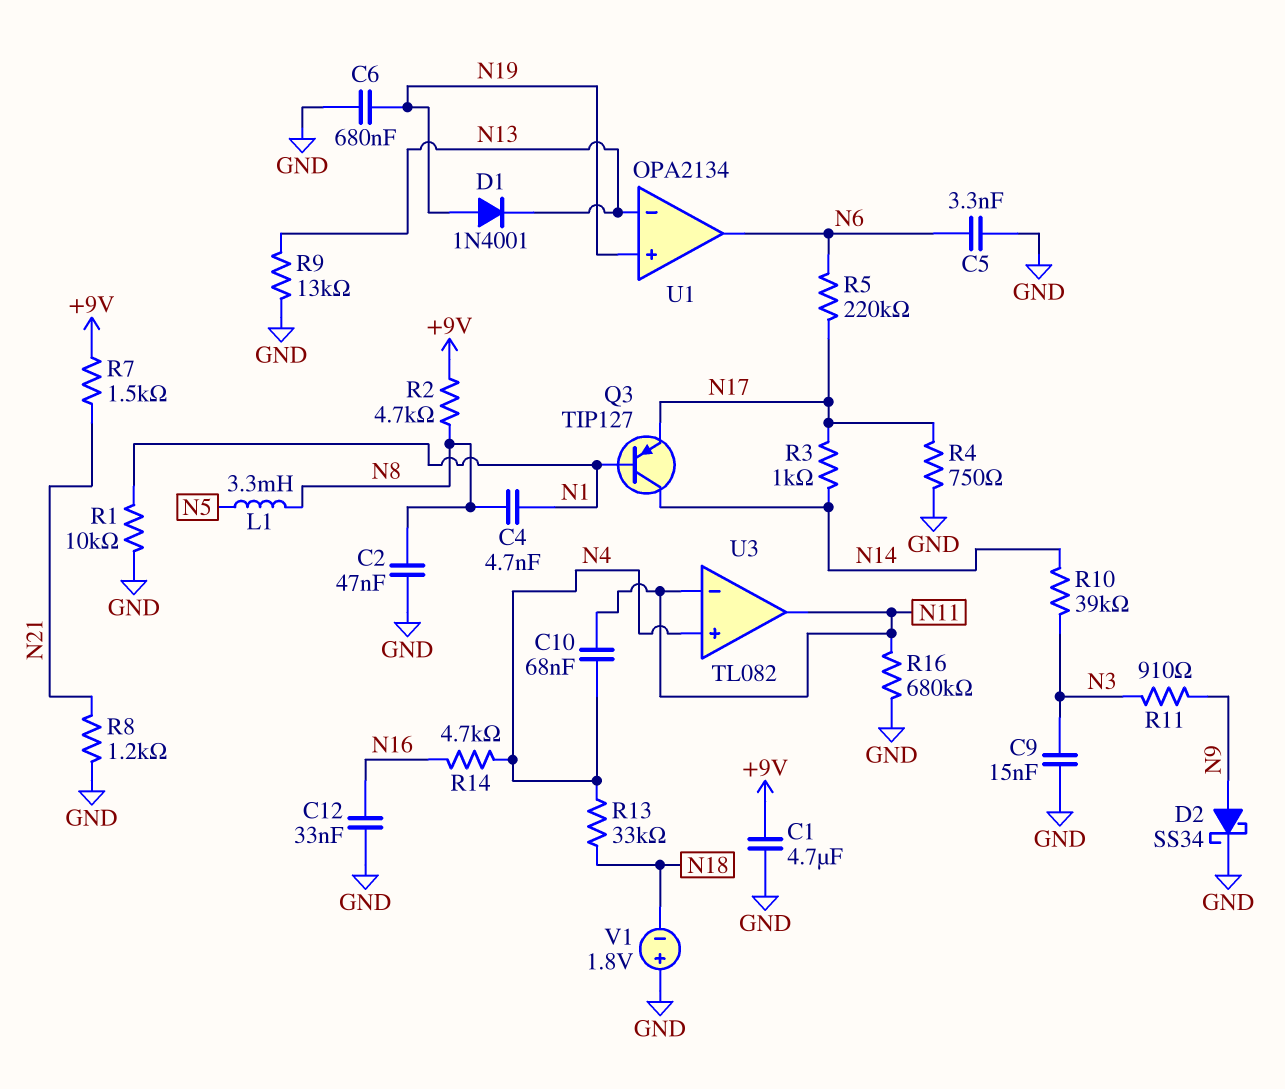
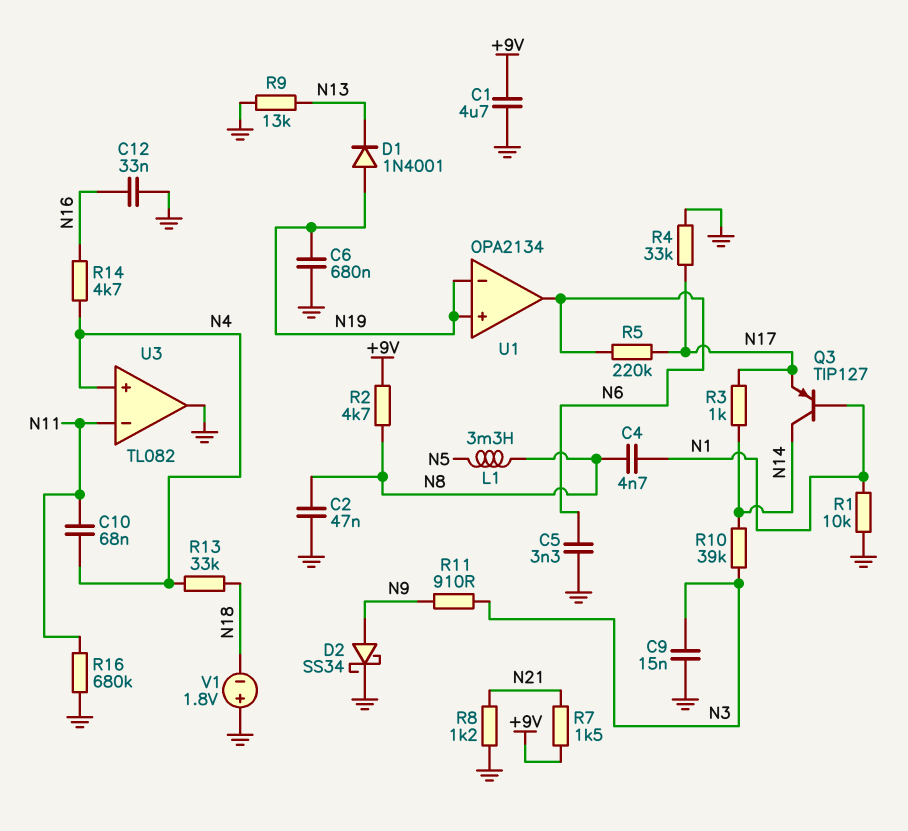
R4: 750 (GND, N17) -> 33k (GND, N17)
U1 pin in-: N13 -> N19
U3 pin out: N11 -> GND

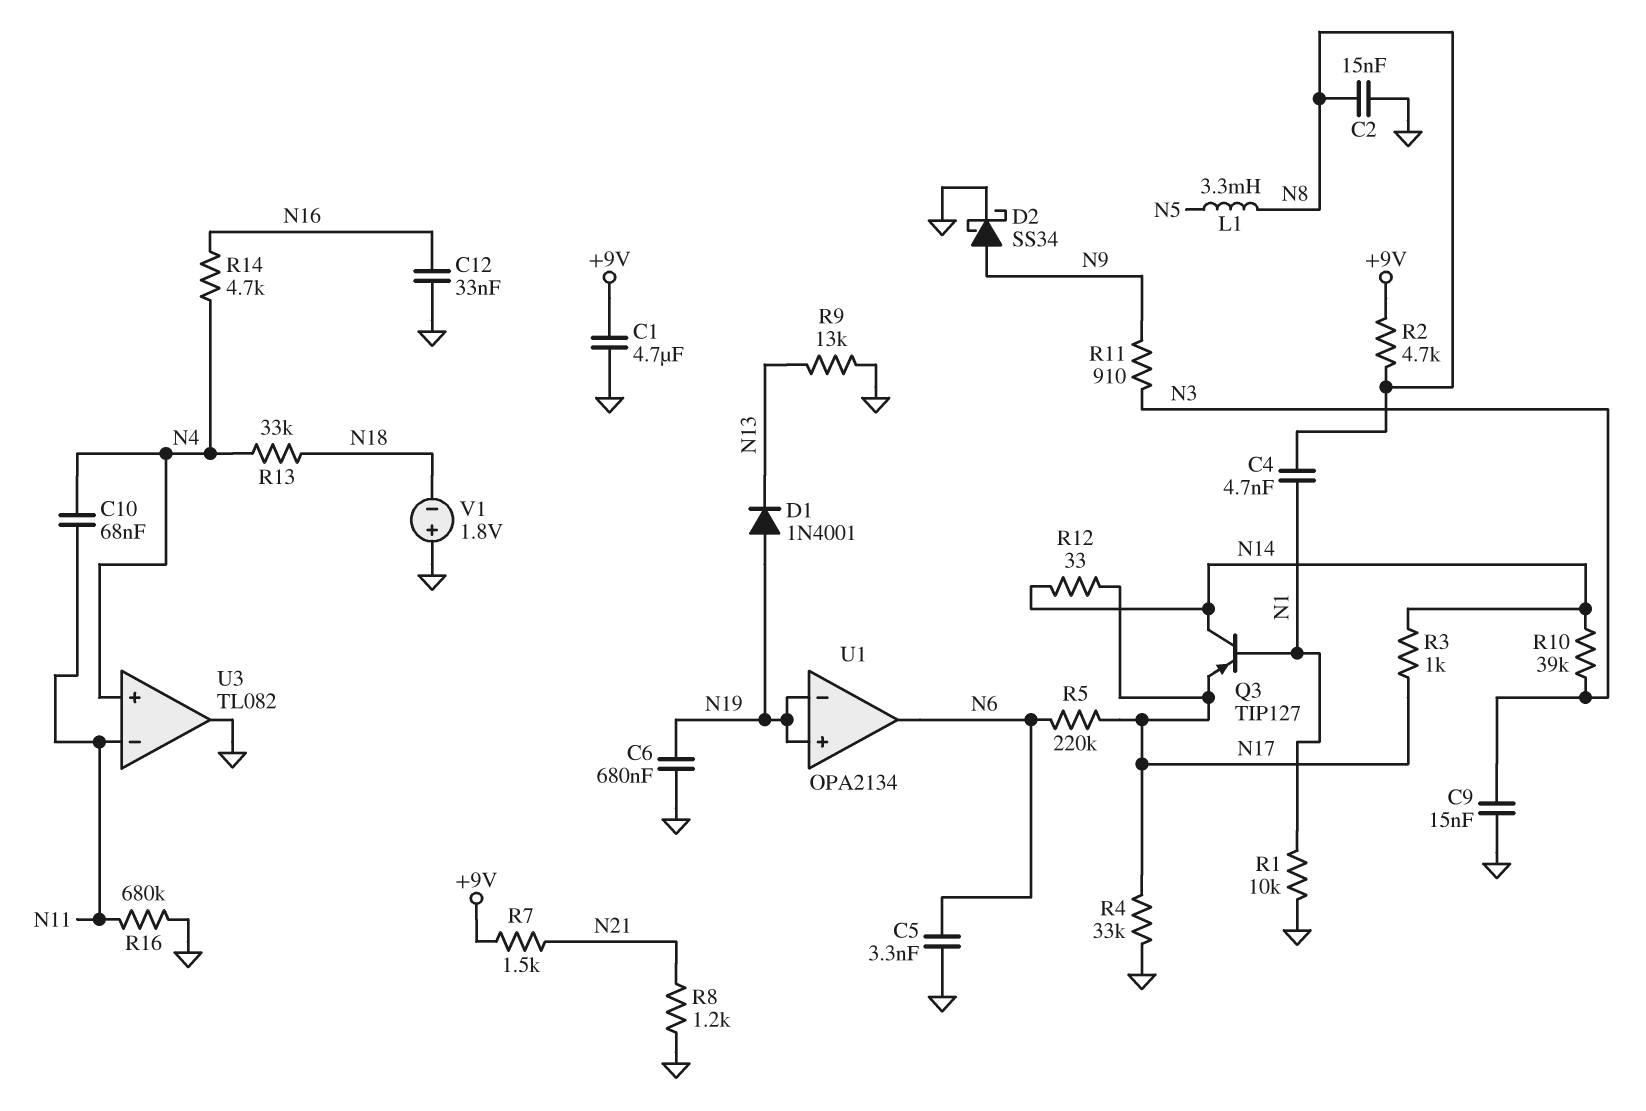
C2: 47nF (GND, N8) -> 15nF (GND, N8)
R12: none -> 33 (N14, N17)

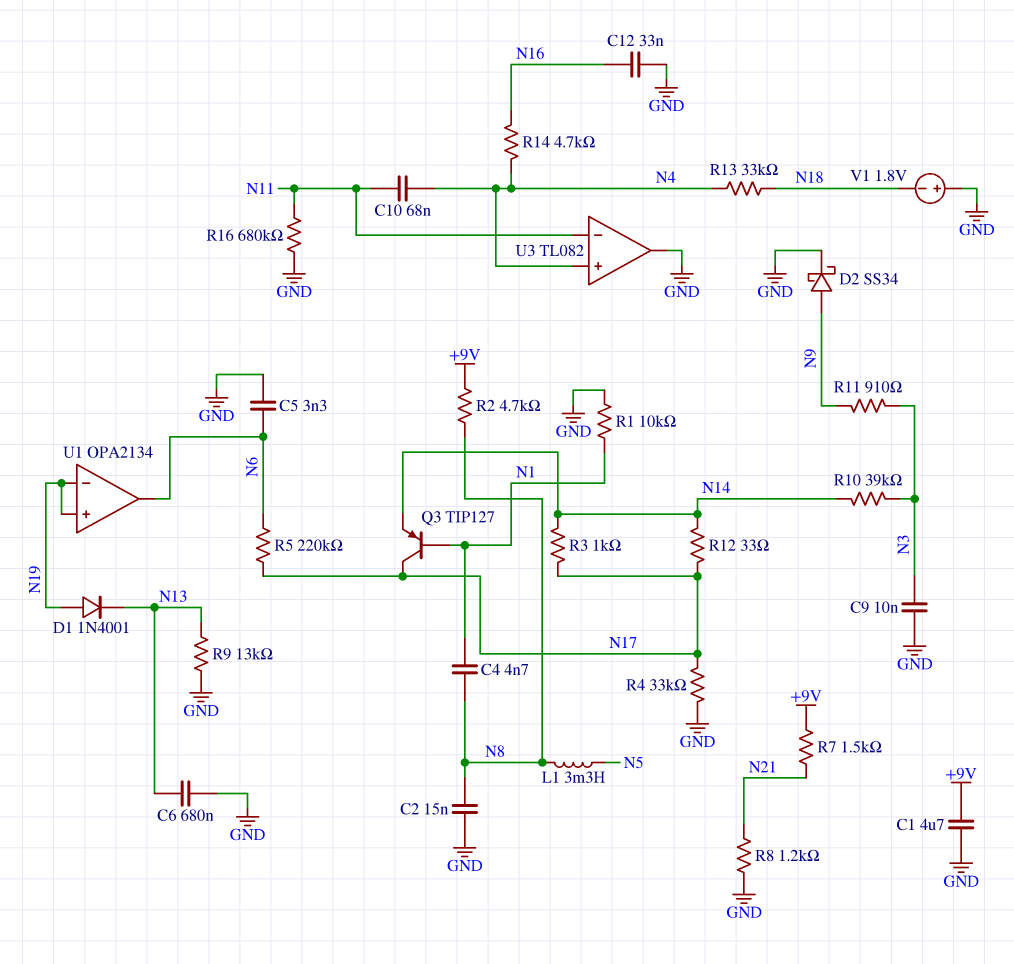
C6: 680nF (GND, N19) -> 680nF (GND, N13)
C9: 15nF (GND, N3) -> 10nF (GND, N3)
Q3: PNP TIP127 (B N1, C N14, E N17) -> PNP TIP127 (B N1, C N17, E N14)

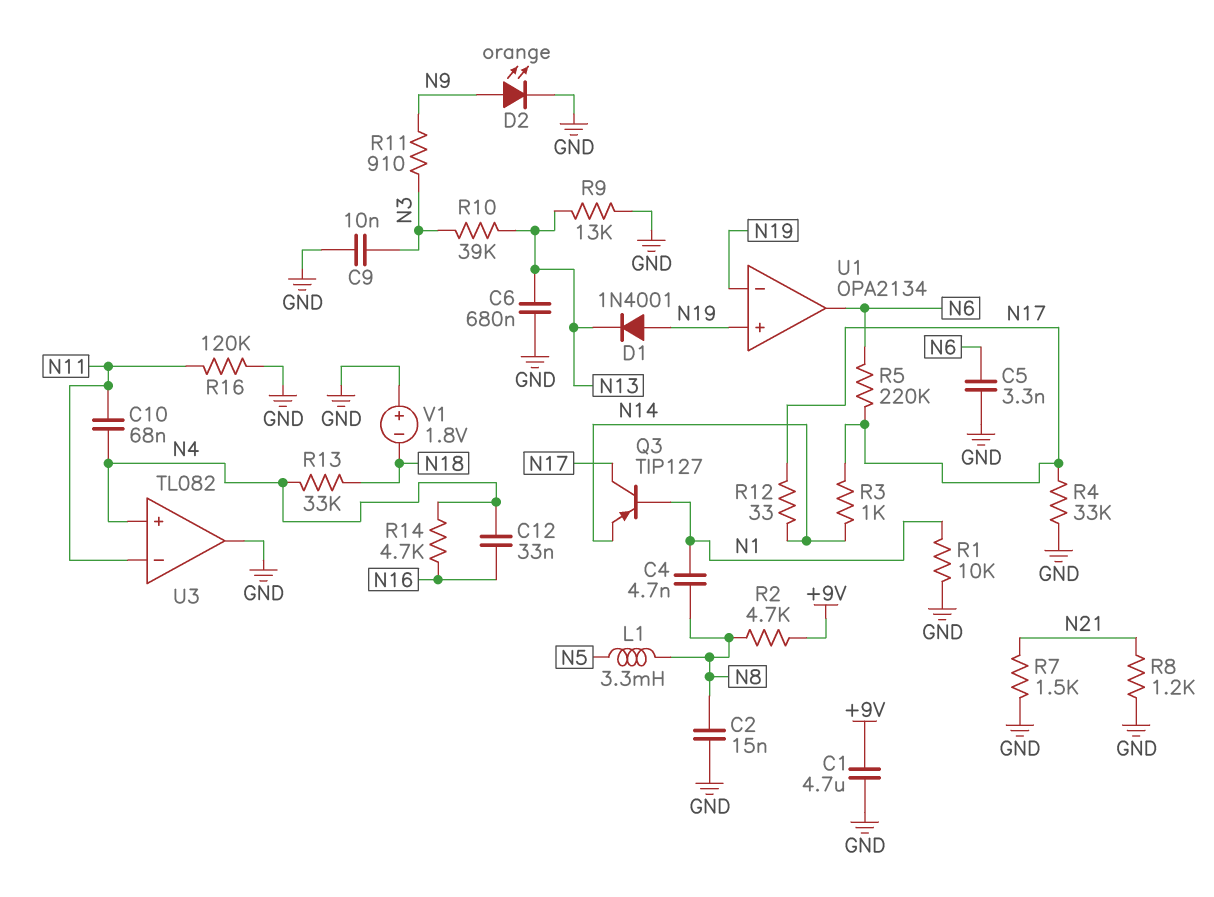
C12: 33nF (GND, N16) -> 33nF (N4, N16)
D2: schottky SS34 (A N9, K GND) -> LED orange (A N9, K GND)
R7: 1.5k (+9V, N21) -> 1.5k (GND, N21)
R10: 39k (N3, N14) -> 39k (N3, N13)
R16: 680k (GND, N11) -> 120k (GND, N11)

